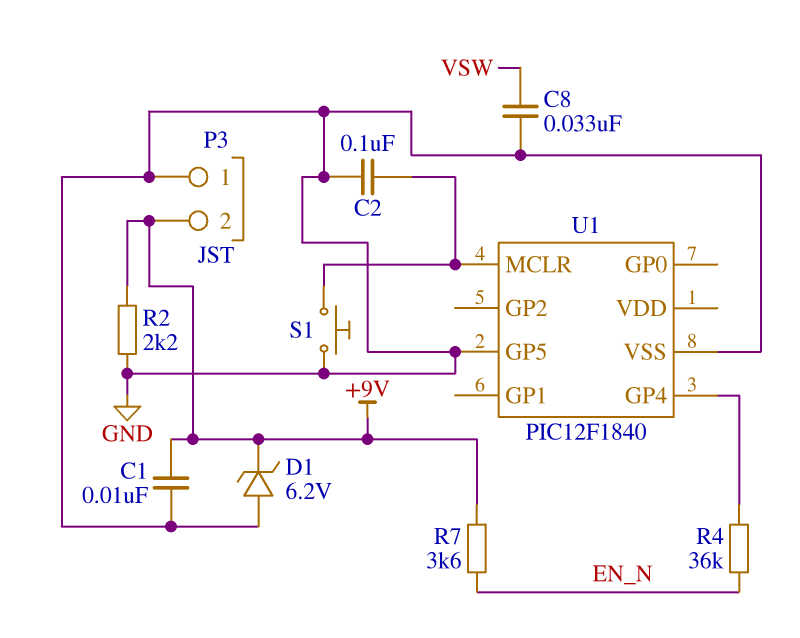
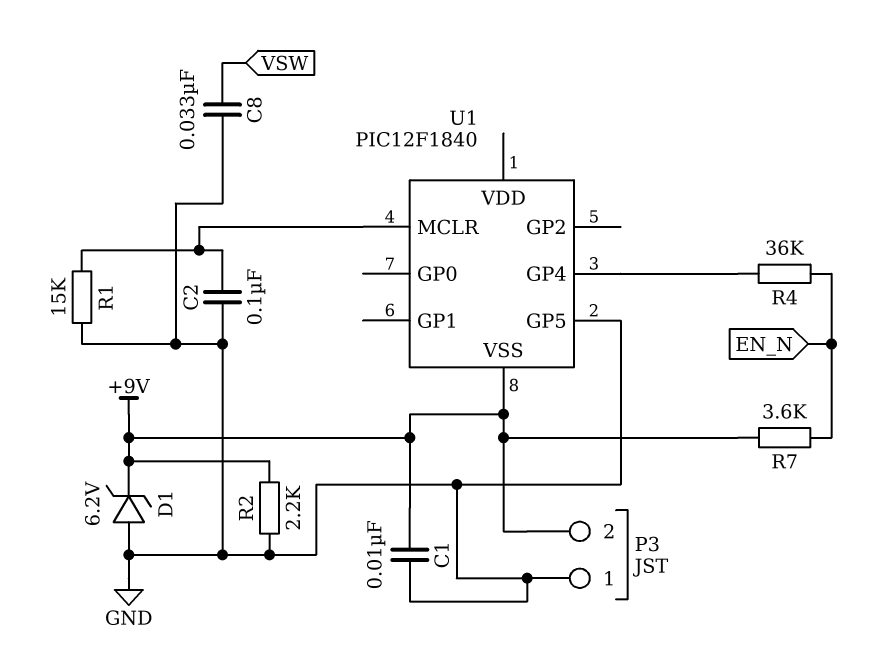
R1: none -> 15k (GND, U1/MCLR)
S1: button (GND, U1/MCLR) -> none
U1 pin VSS: GND -> +9V

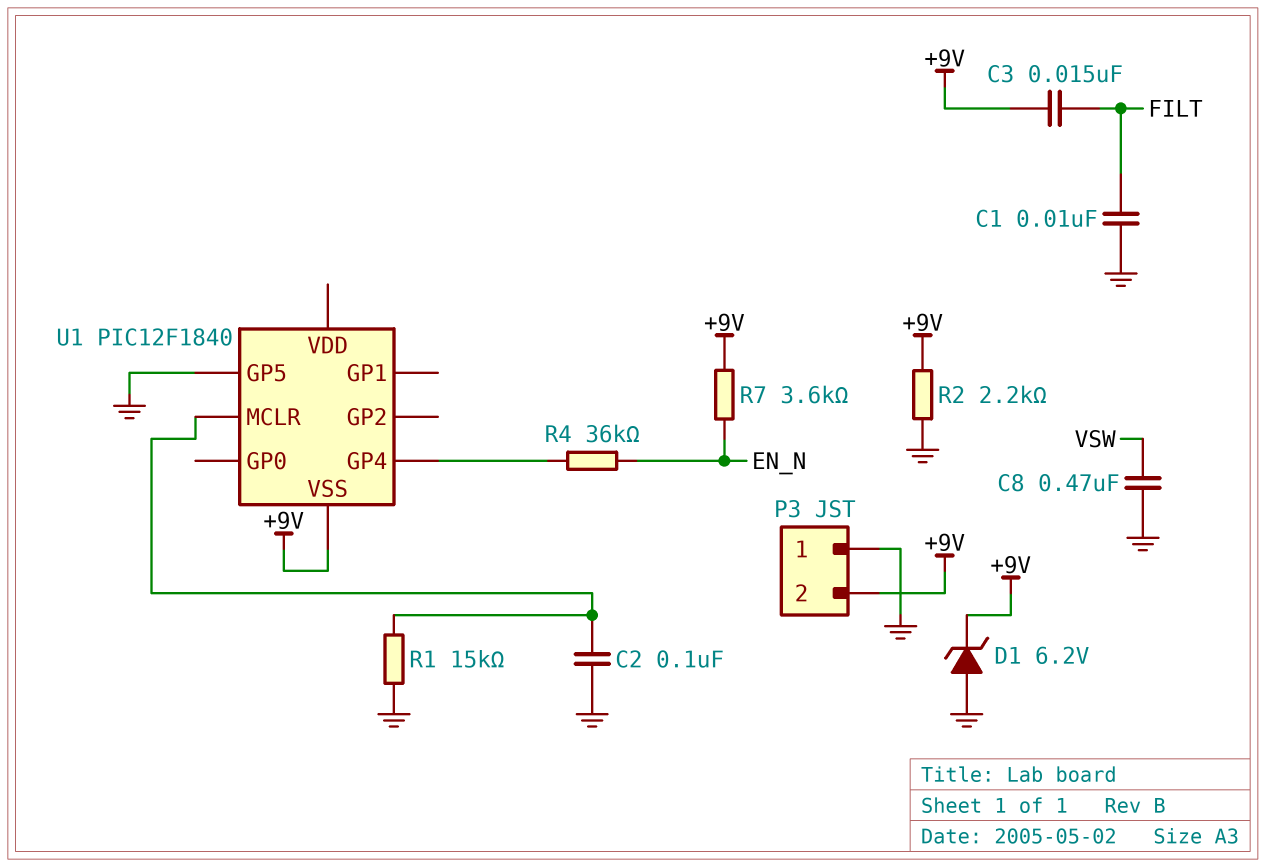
C1: 10nF (+9V, GND) -> 10nF (FILT, GND)
C3: none -> 15nF (+9V, FILT)
C8: 33nF (GND, VSW) -> 470nF (GND, VSW)

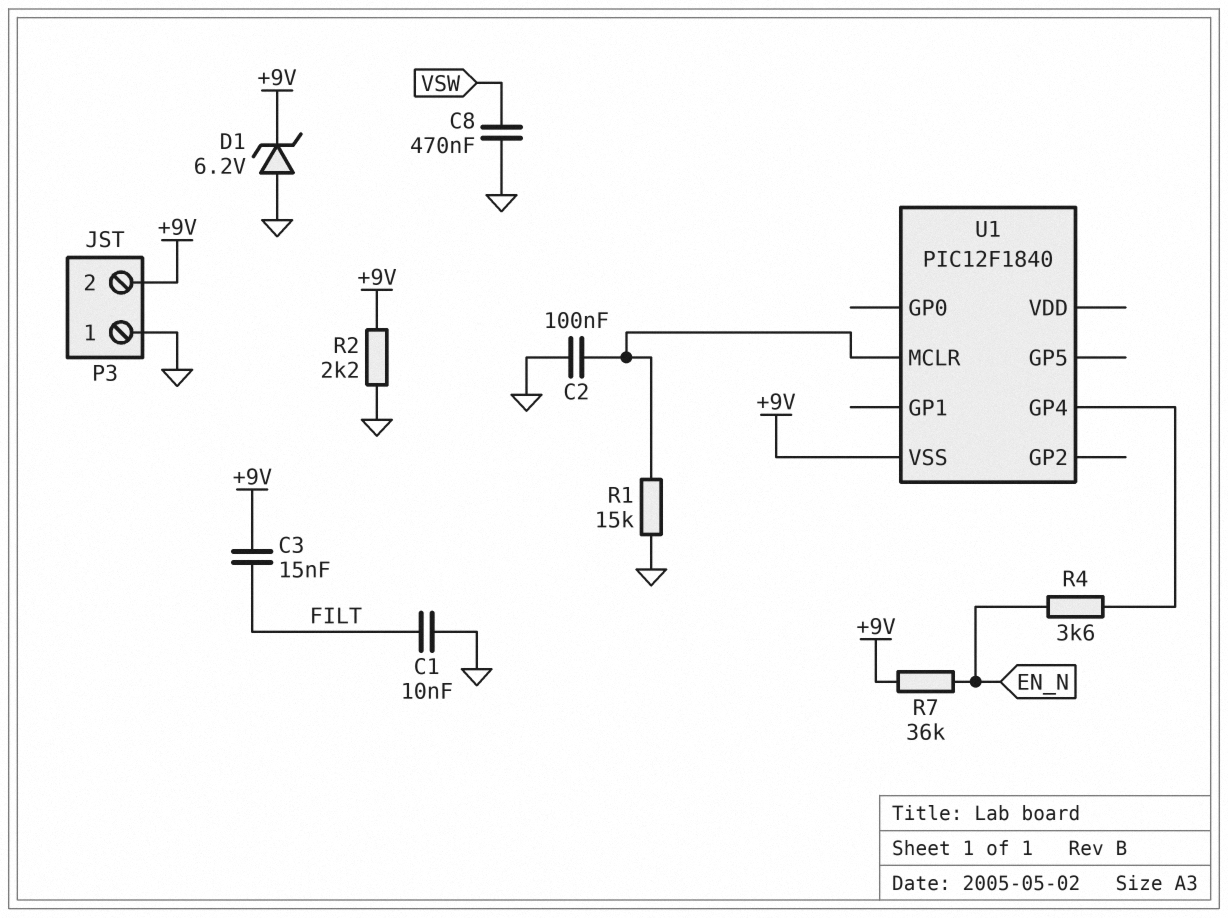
R4: 36k (EN_N, U1/GP4) -> 3.6k (EN_N, U1/GP4)
R7: 3.6k (+9V, EN_N) -> 36k (+9V, EN_N)
U1 pin GP5: GND -> none

